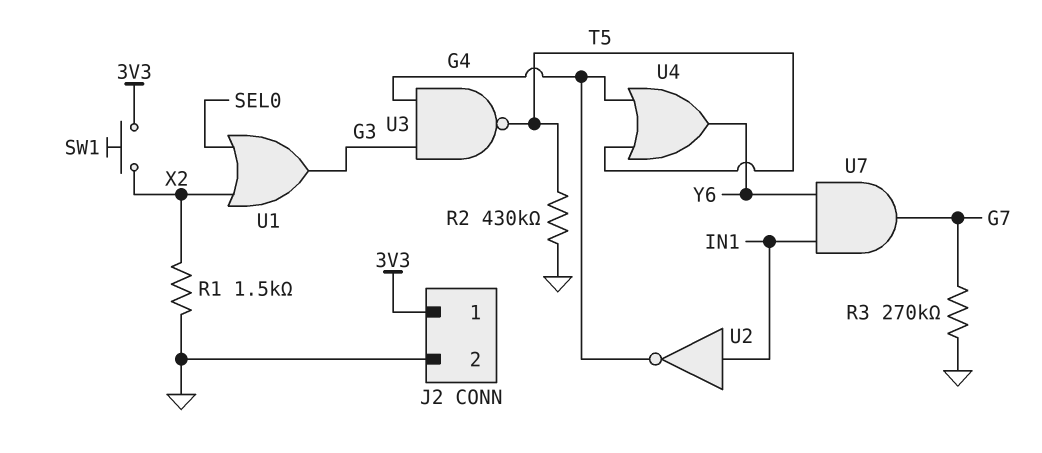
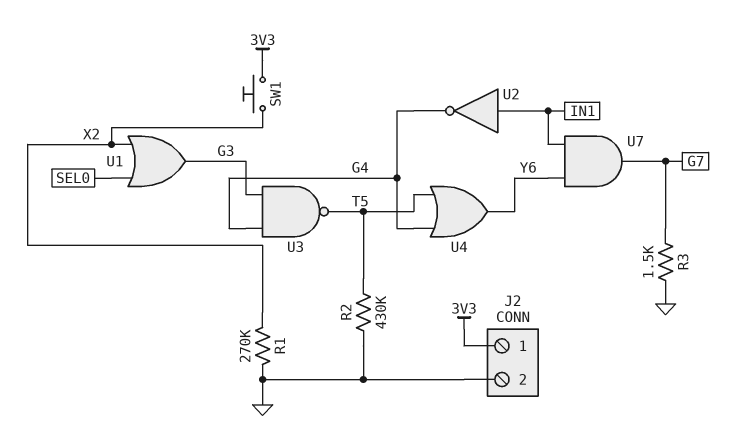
R1: 1.5k (GND, X2) -> 270k (GND, X2)
R3: 270k (G7, GND) -> 1.5k (G7, GND)

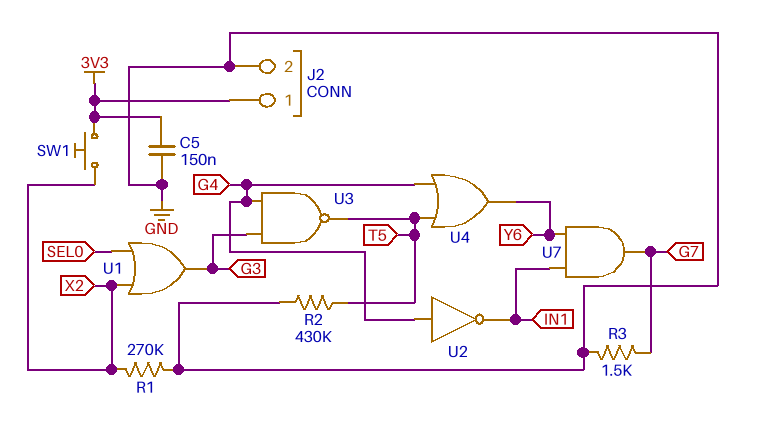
C5: none -> 150nF (3V3, GND)
U2: NOT (in IN1, out G4) -> NOT (in G4, out IN1)

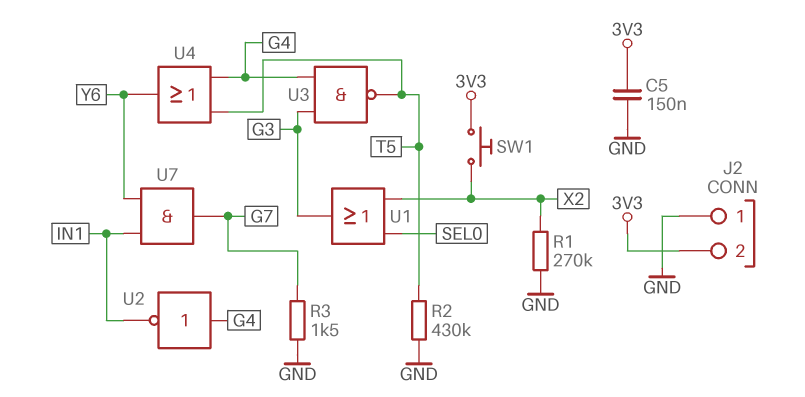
J2 pin 1: 3V3 -> GND
J2 pin 2: GND -> 3V3

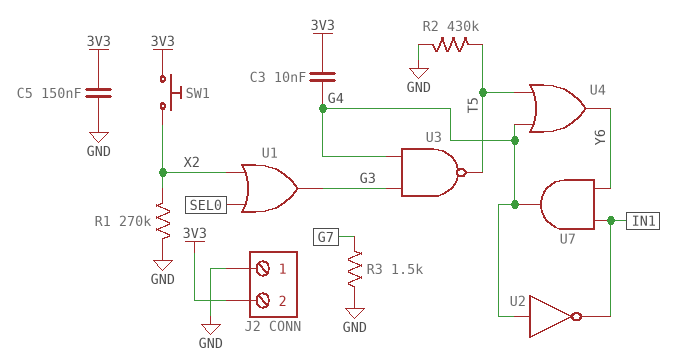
C3: none -> 10nF (3V3, G4)
U7: AND (in IN1, in Y6, out G7) -> AND (in IN1, in Y6, out G4)

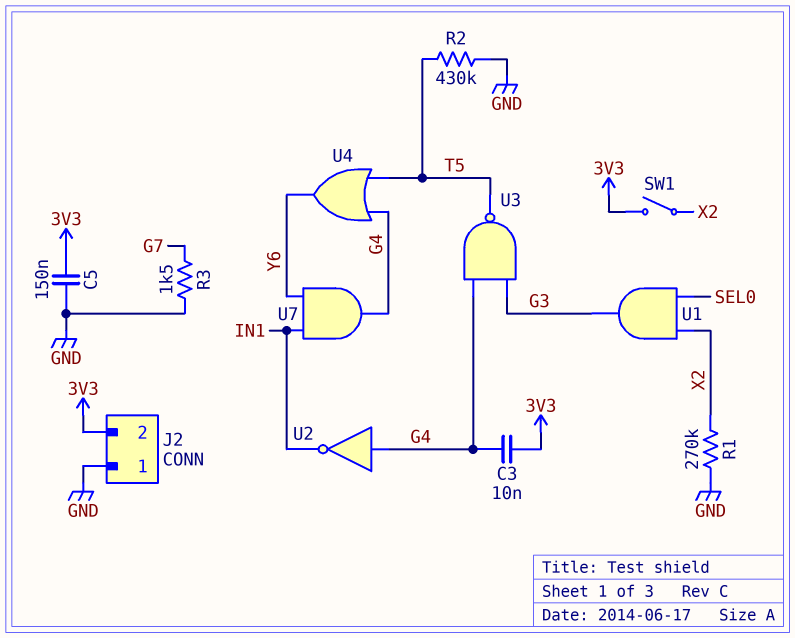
SW1: button (3V3, X2) -> switch (3V3, X2)
U1: OR (in SEL0, in X2, out G3) -> AND (in SEL0, in X2, out G3)

